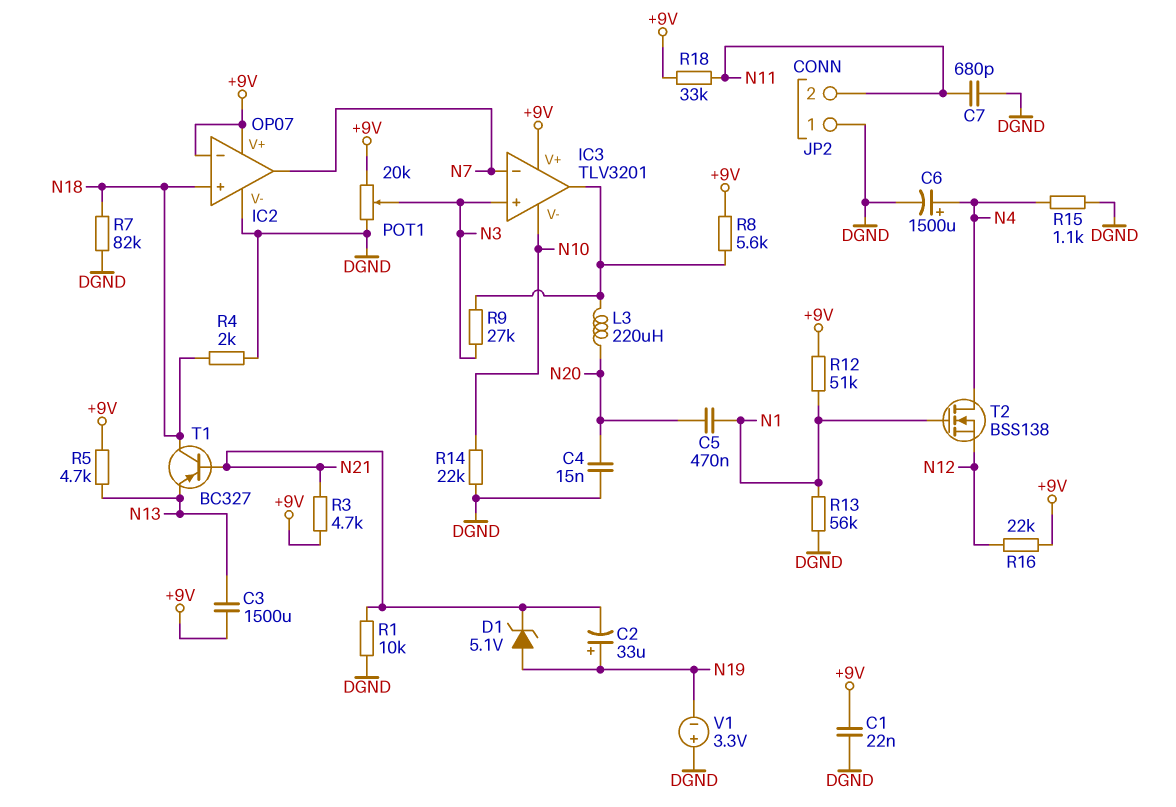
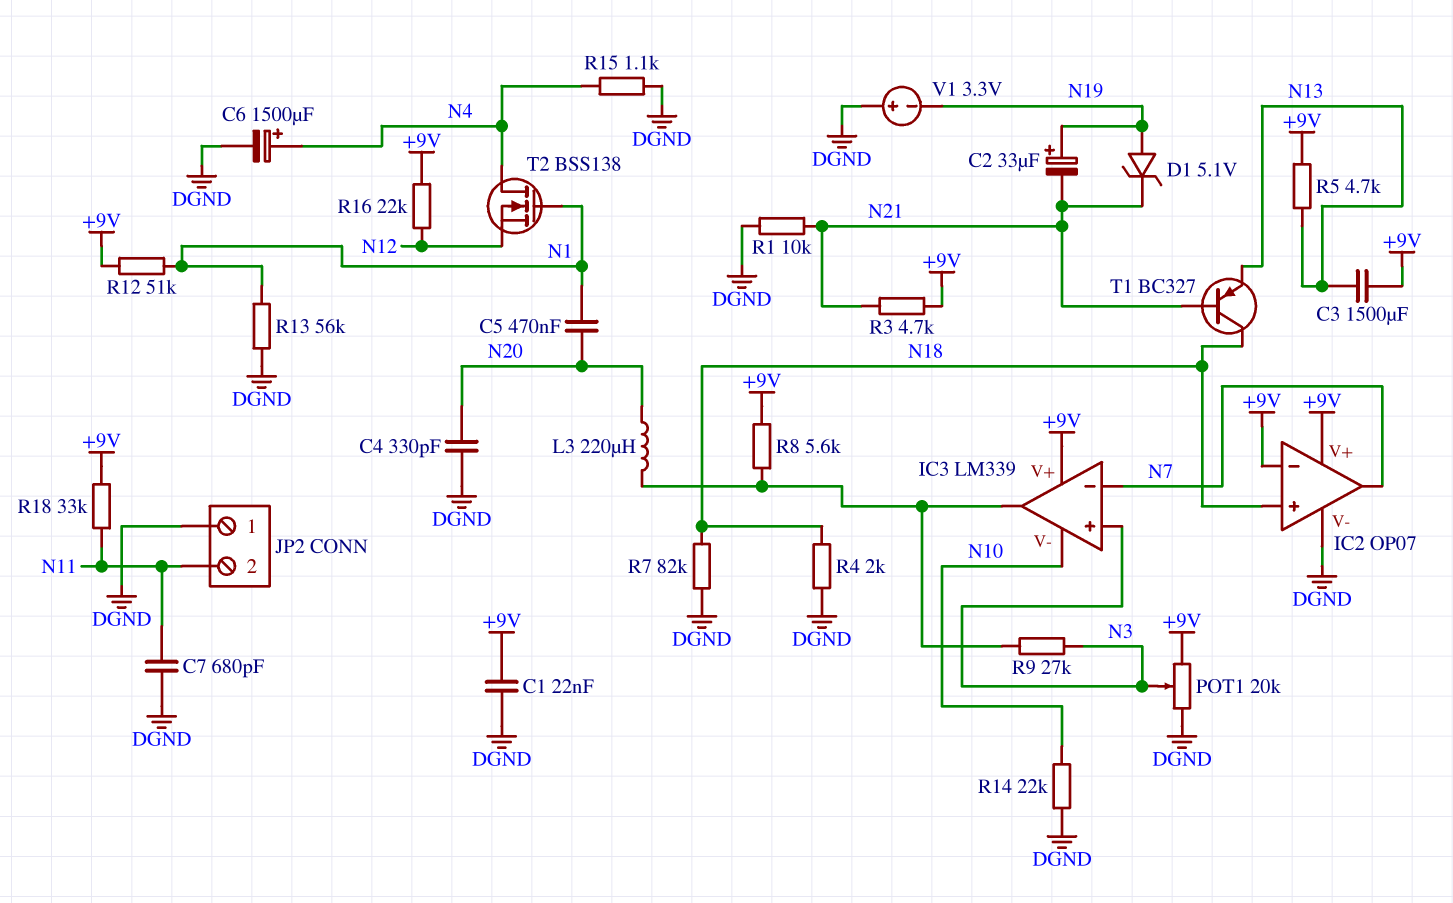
C4: 15nF (DGND, N20) -> 330pF (DGND, N20)
IC3: TLV3201 -> LM339

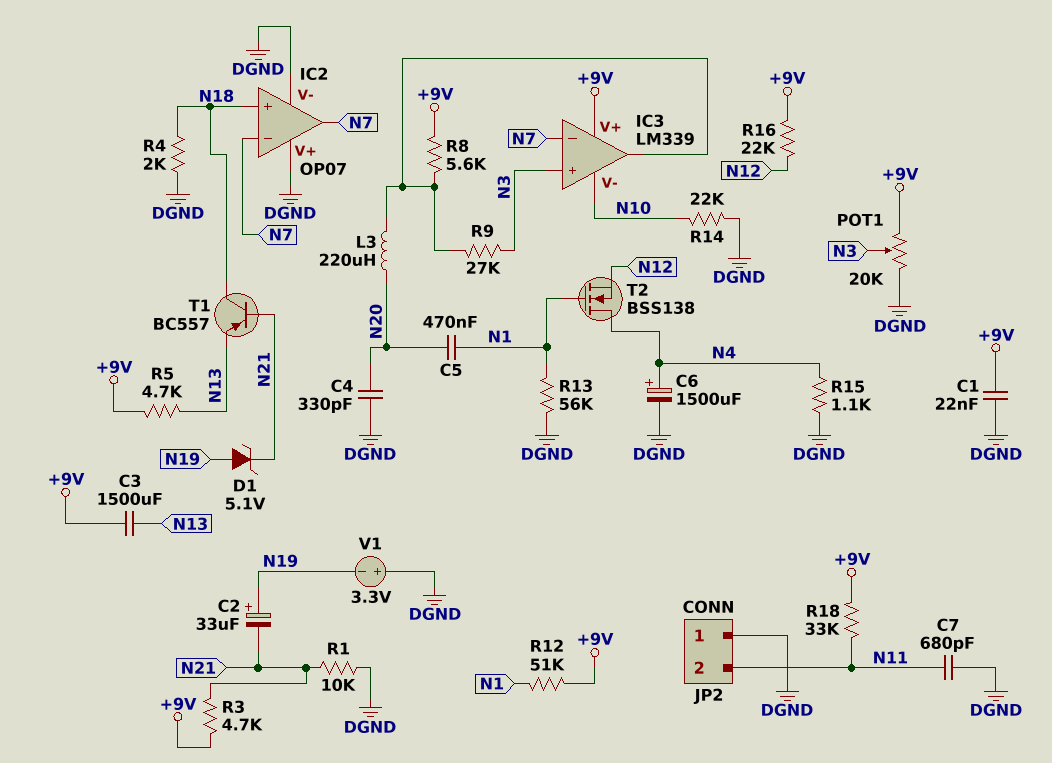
IC2 pin V+: +9V -> DGND
IC2 pin in-: +9V -> N7
R7: 82k (DGND, N18) -> none
T1: PNP BC327 (B N21, C N18, E N13) -> PNP BC557 (B N21, C N18, E N13)

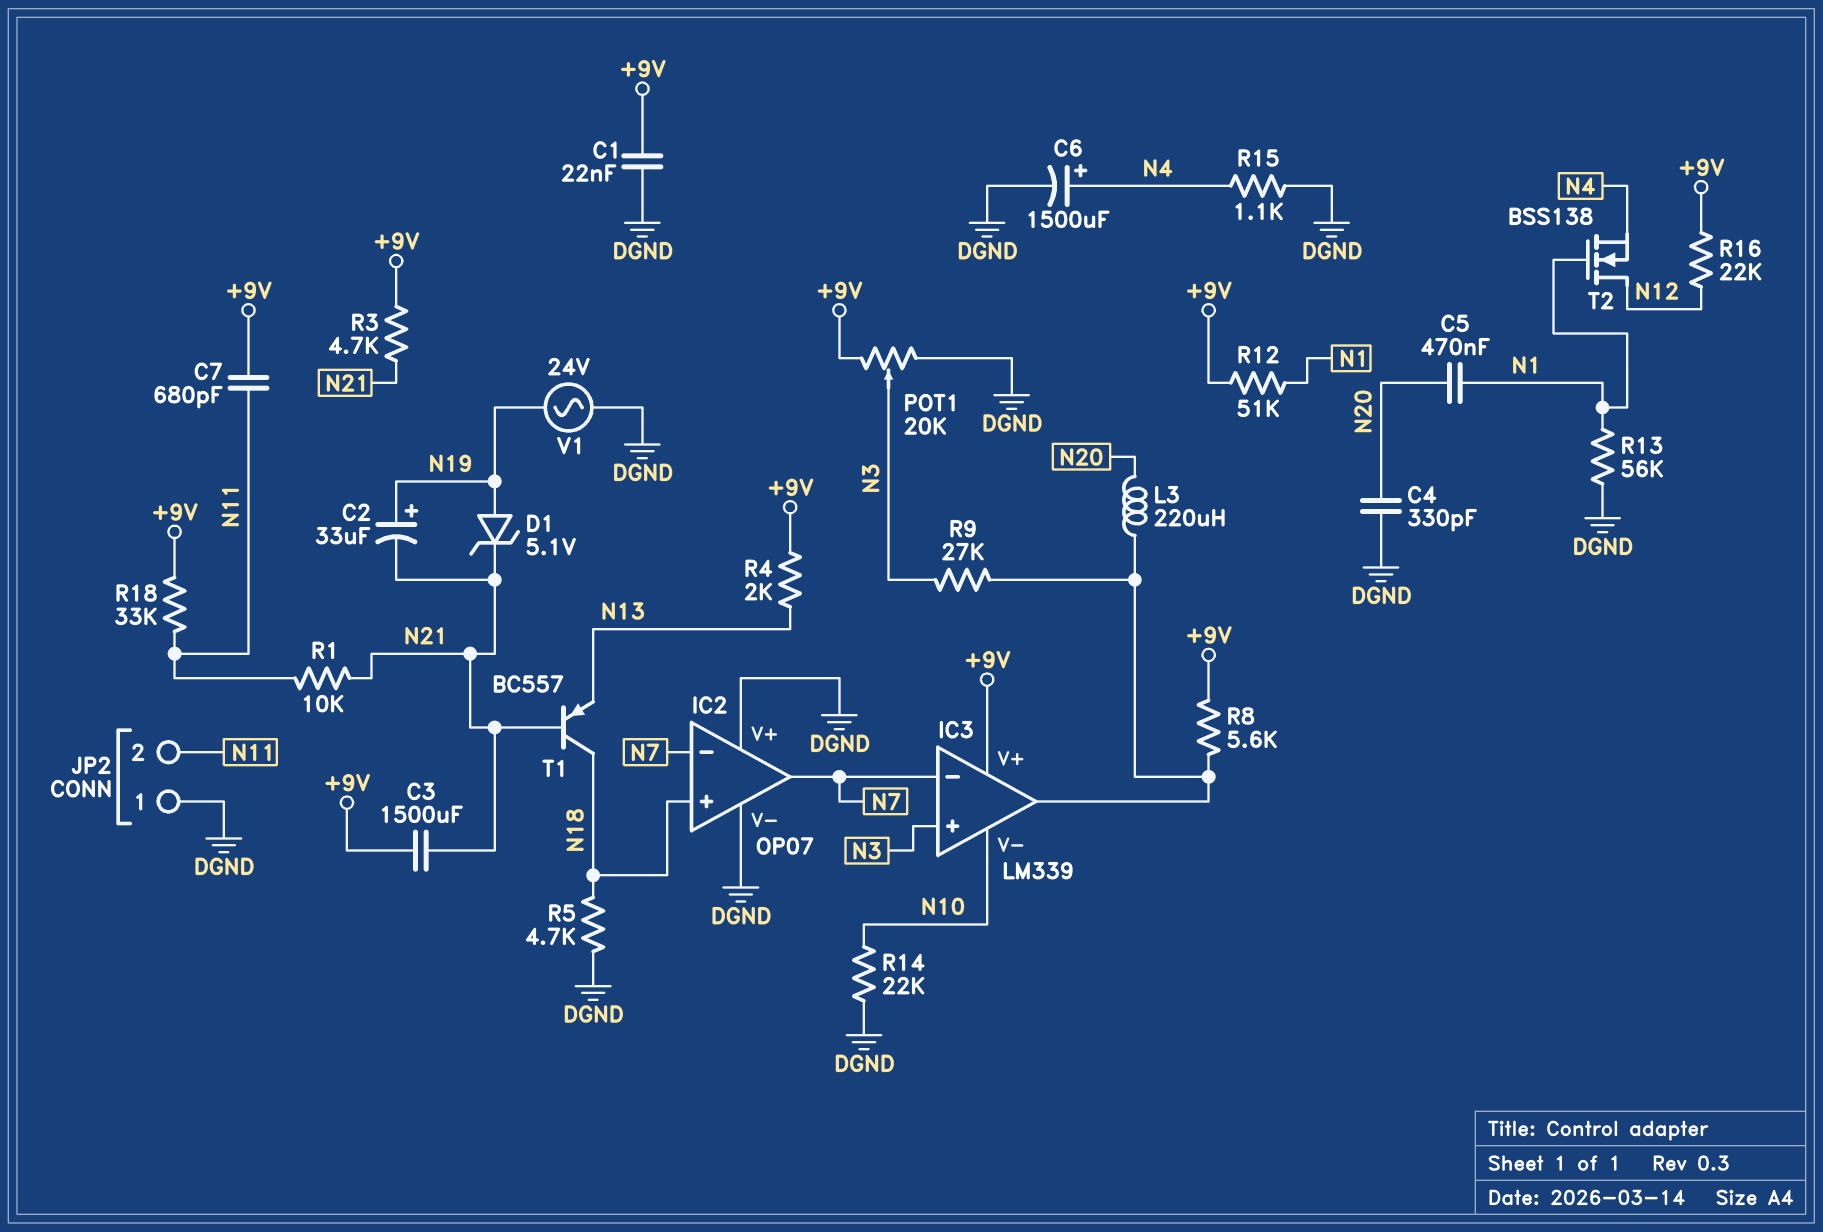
C3: 1500uF (+9V, N13) -> 1500uF (+9V, N21)
C7: 680pF (DGND, N11) -> 680pF (+9V, N11)
R1: 10k (DGND, N21) -> 10k (N11, N21)
R4: 2k (DGND, N18) -> 2k (+9V, N13)
R5: 4.7k (+9V, N13) -> 4.7k (DGND, N18)
T2: NMOS BSS138 (G N1, D N4, S N12) -> NMOS BSS138 (G N1, D N12, S N4)
V1: 3.3V (plus DGND, minus N19) -> AC 24V (DGND, N19)

